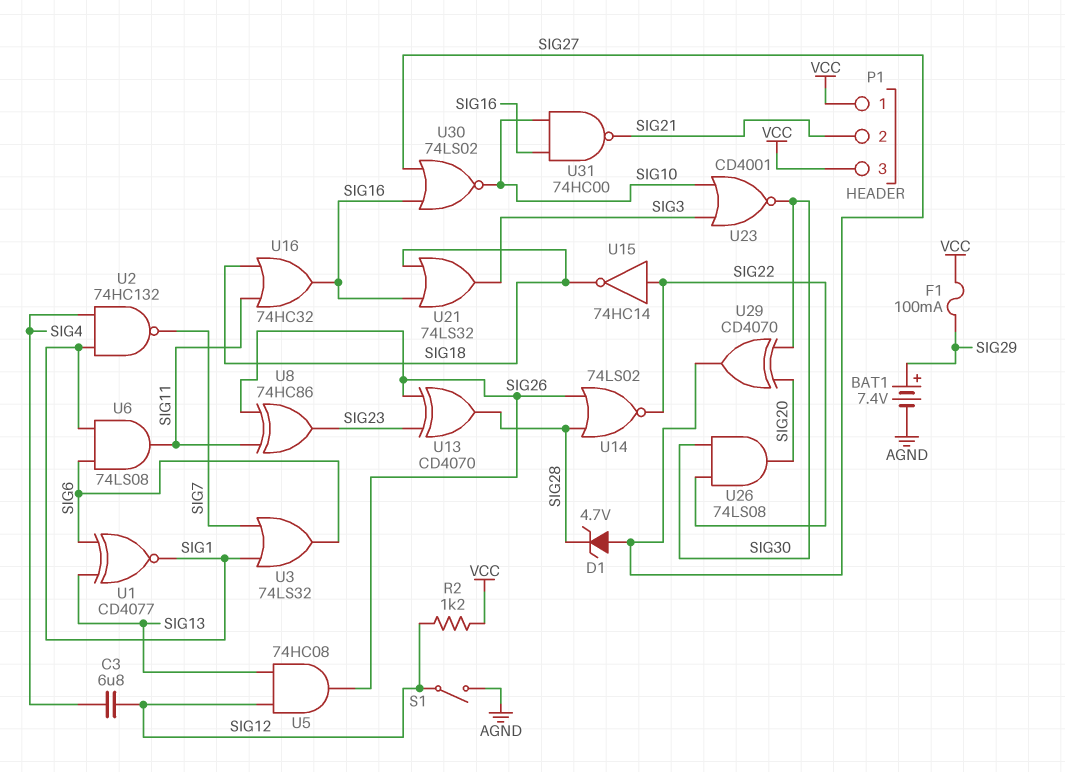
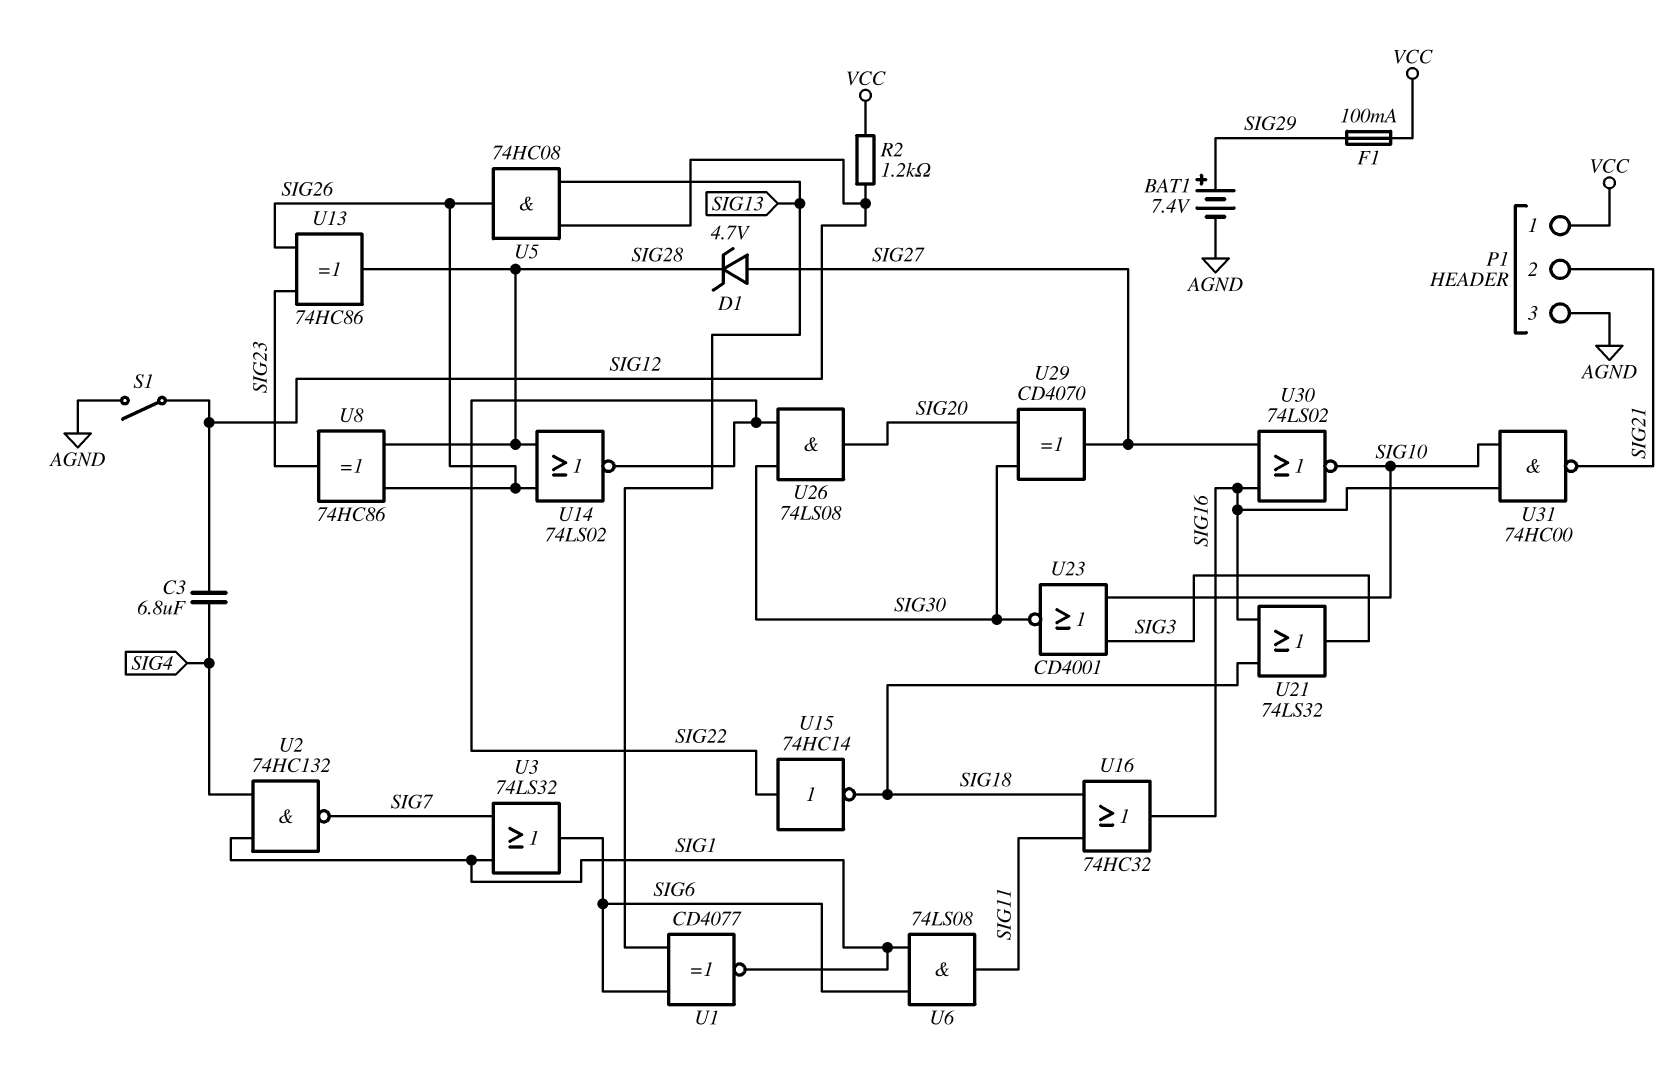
P1 pin 3: VCC -> AGND
U8: XOR 74HC86 (in SIG11, in SIG26, out SIG23) -> XOR 74HC86 (in SIG26, in SIG28, out SIG23)
U13: XOR CD4070 (in SIG23, in SIG26, out SIG28) -> XOR 74HC86 (in SIG23, in SIG26, out SIG28)

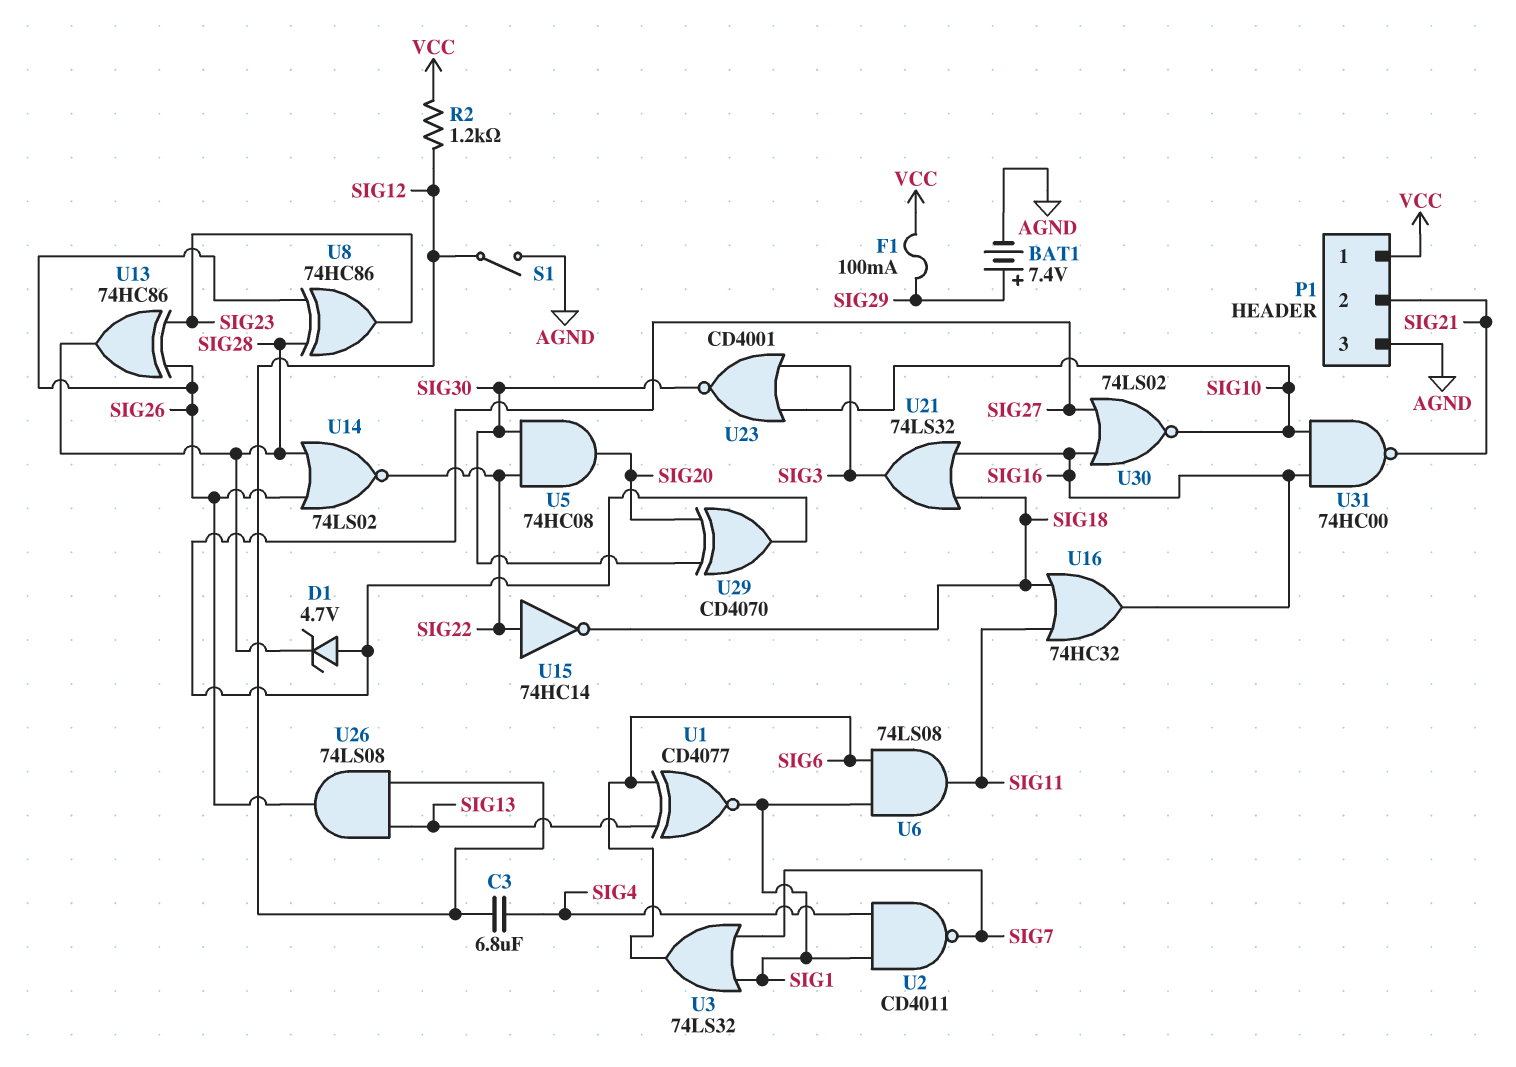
U2: NAND 74HC132 (in SIG1, in SIG4, out SIG7) -> NAND CD4011 (in SIG1, in SIG4, out SIG7)
U5: AND 74HC08 (in SIG12, in SIG13, out SIG26) -> AND 74HC08 (in SIG22, in SIG30, out SIG20)
U26: AND 74LS08 (in SIG22, in SIG30, out SIG20) -> AND 74LS08 (in SIG12, in SIG13, out SIG26)

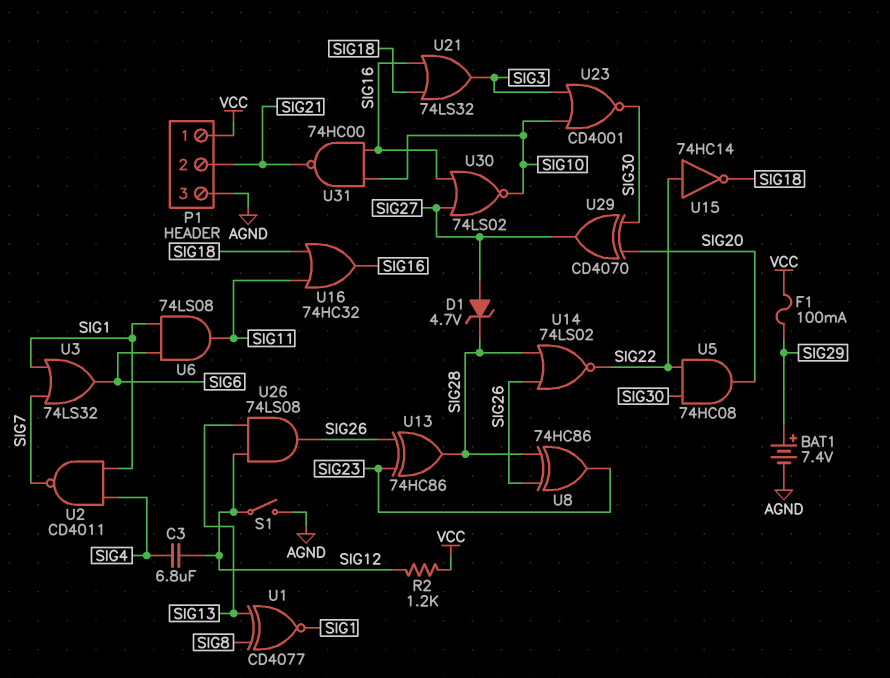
U1: XNOR CD4077 (in SIG6, in SIG13, out SIG1) -> XNOR CD4077 (in SIG8, in SIG13, out SIG1)

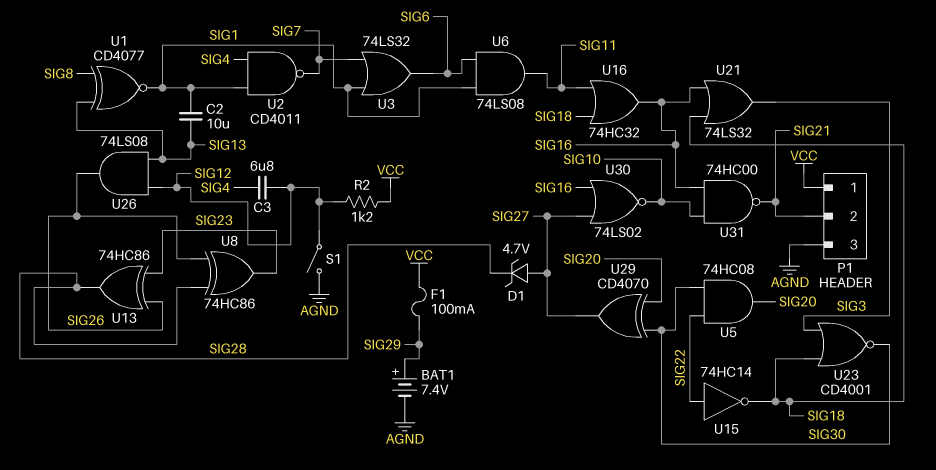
C2: none -> 10uF (SIG1, SIG13)
U14: NOR 74LS02 (in SIG26, in SIG28, out SIG22) -> none
U23: NOR CD4001 (in SIG3, in SIG10, out SIG30) -> NOR CD4001 (in SIG3, in SIG18, out SIG30)

